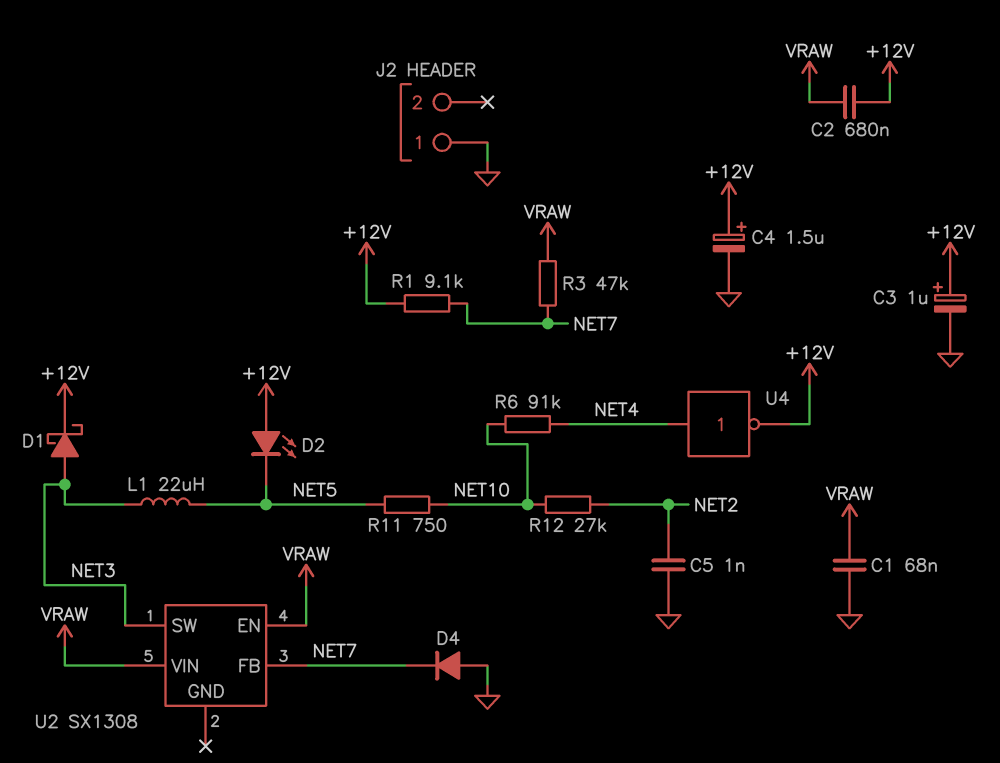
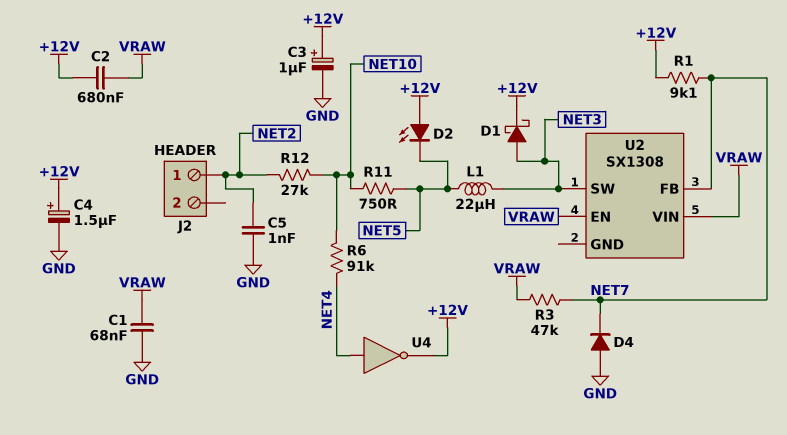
J2 pin 1: GND -> NET2

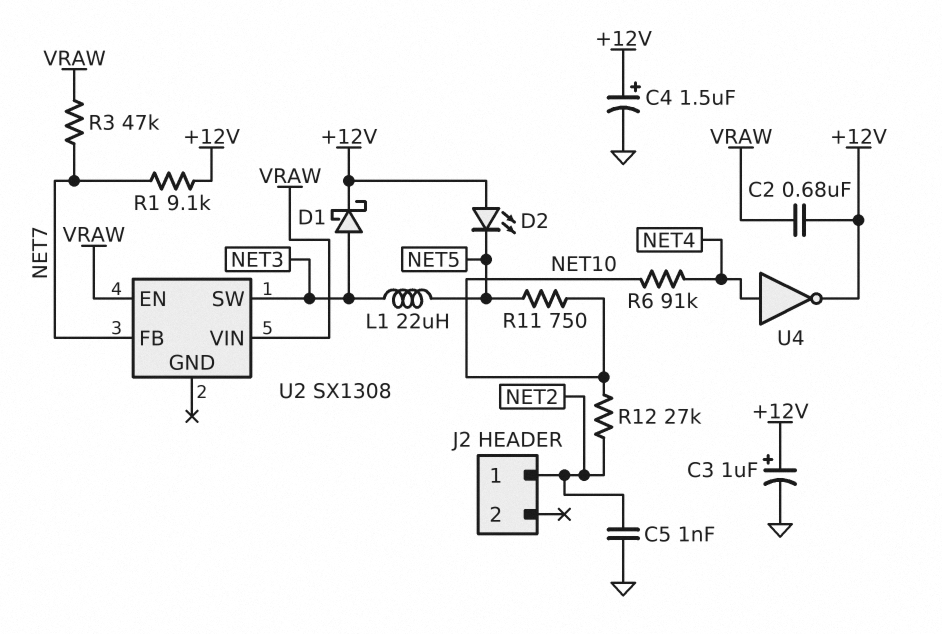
C1: 68nF (GND, VRAW) -> none
D4: diode (A GND, K NET7) -> none

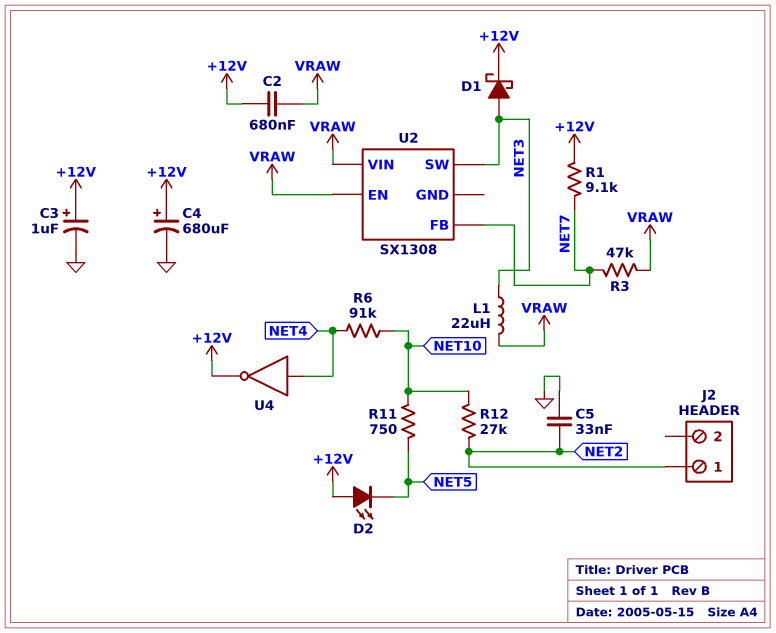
C4: 1.5uF (plus +12V, minus GND) -> 680uF (plus +12V, minus GND)
C5: 1nF (GND, NET2) -> 33nF (GND, NET2)
L1: 22uH (NET3, NET5) -> 22uH (NET3, VRAW)

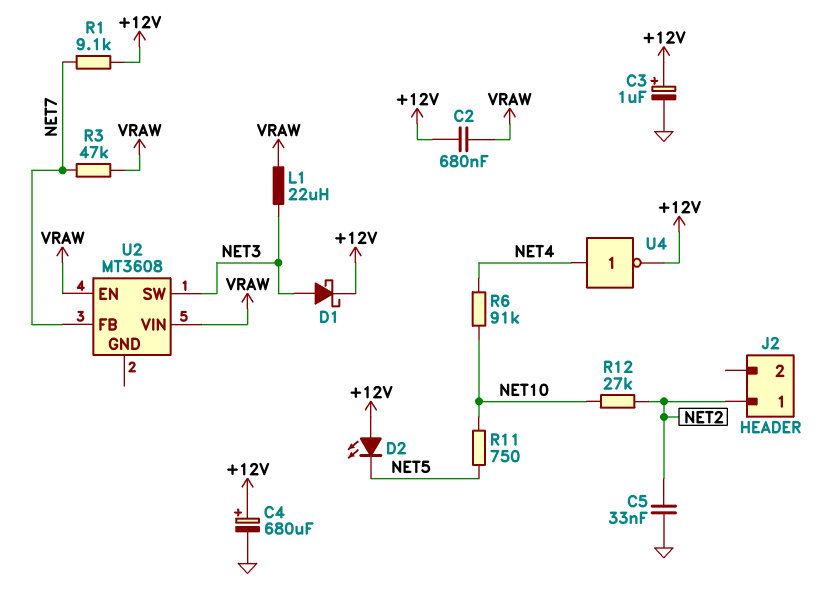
U2: SX1308 -> MT3608

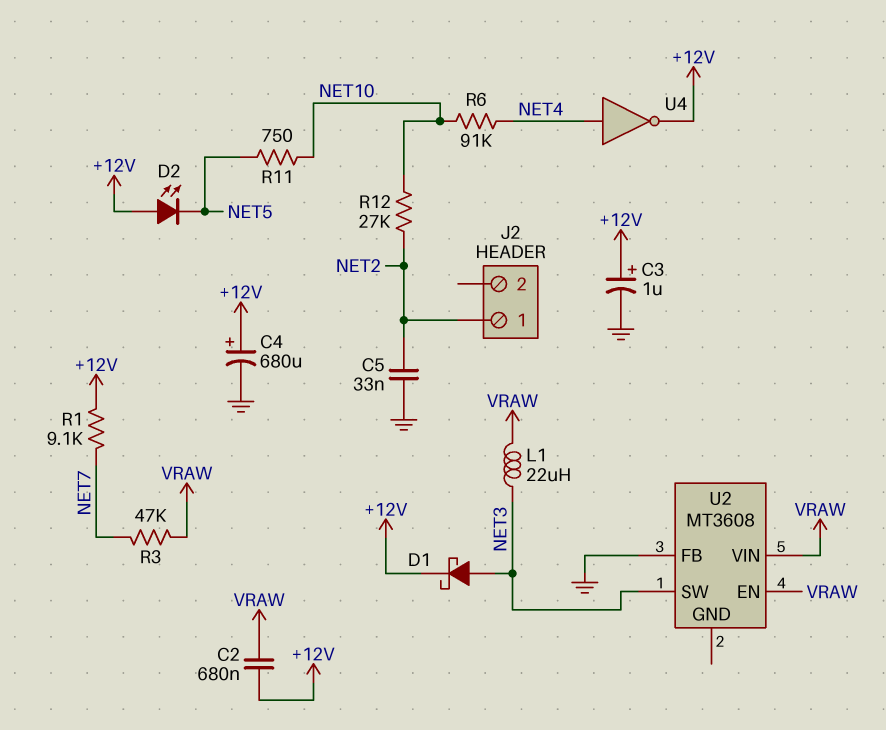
U2 pin FB: NET7 -> GND

